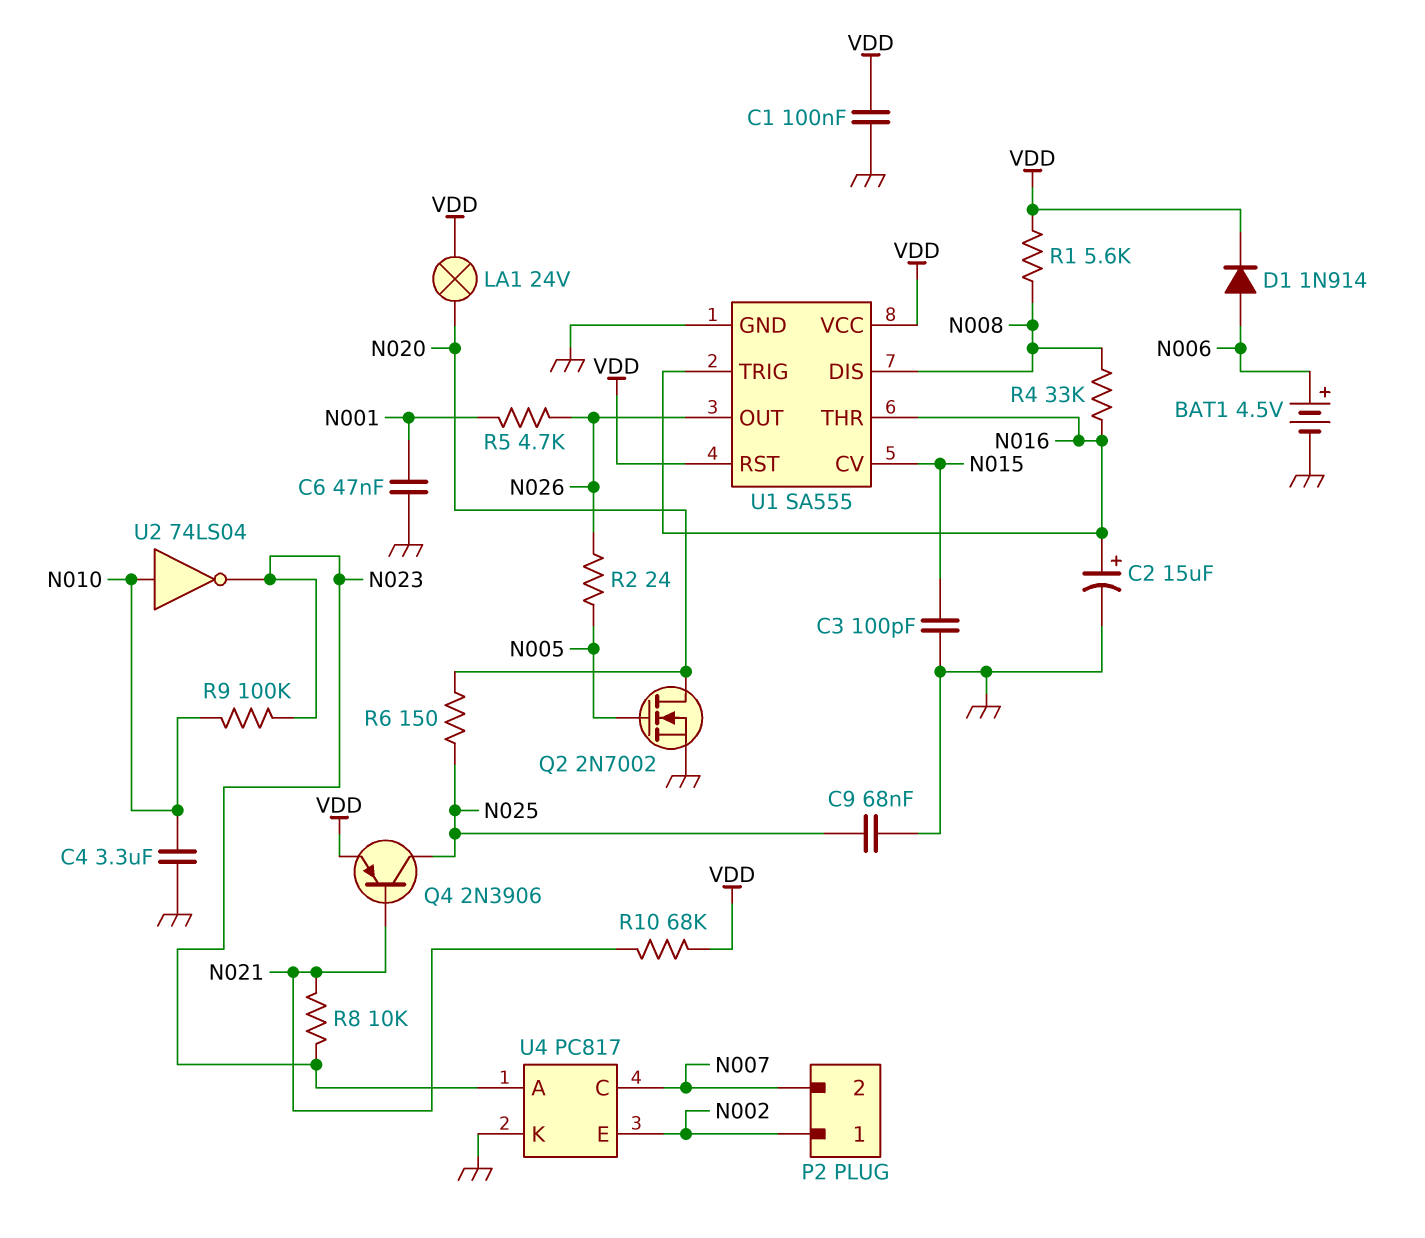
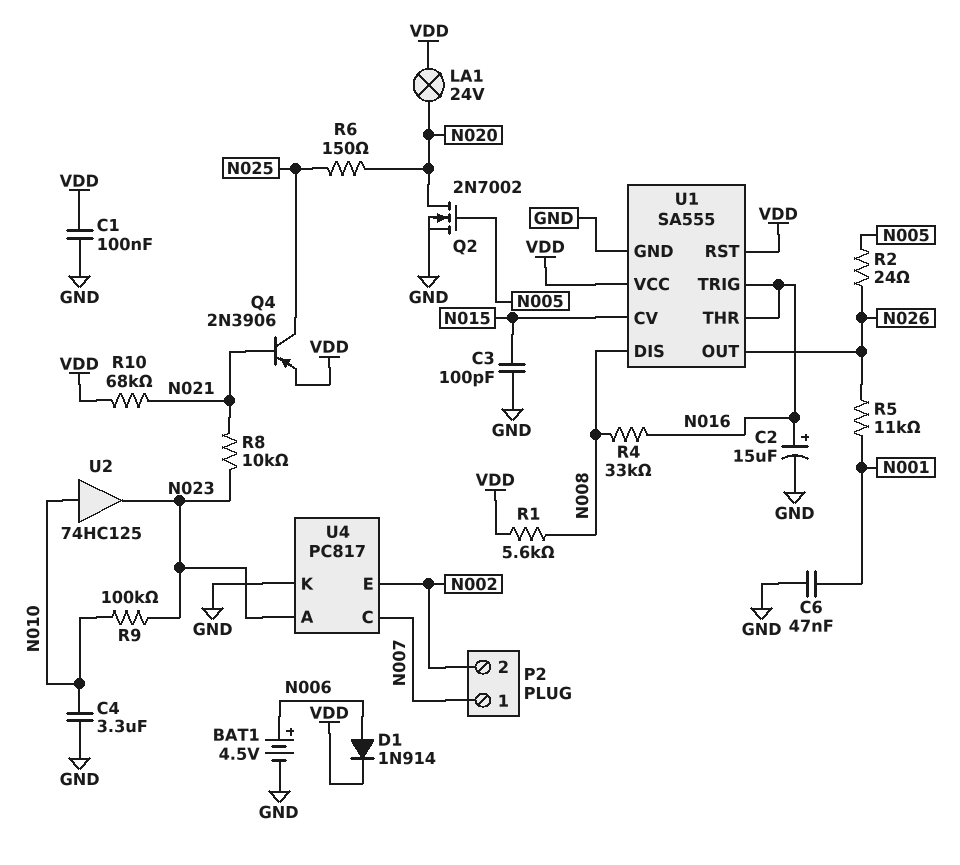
C9: 68nF (GND, N025) -> none
P2 pin 1: N002 -> N007
P2 pin 2: N007 -> N002
R5: 4.7k (N001, N026) -> 11k (N001, N026)
U2: NOT 74LS04 (in N010, out N023) -> buffer 74HC125 (in N010, out N023)

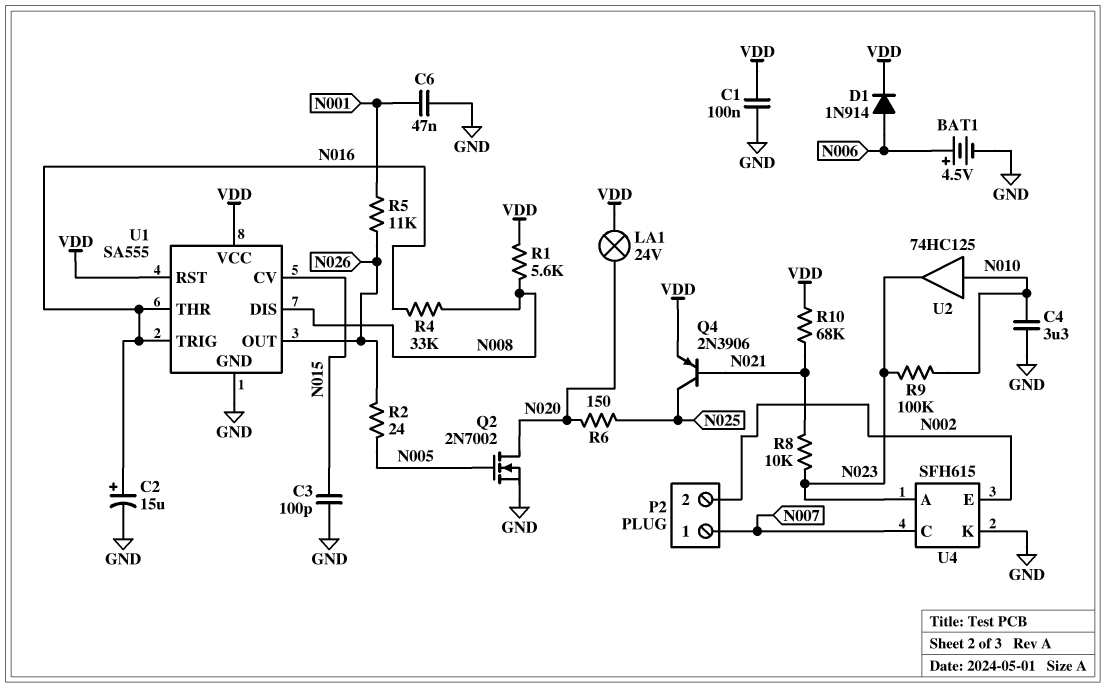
U4: PC817 -> SFH615

